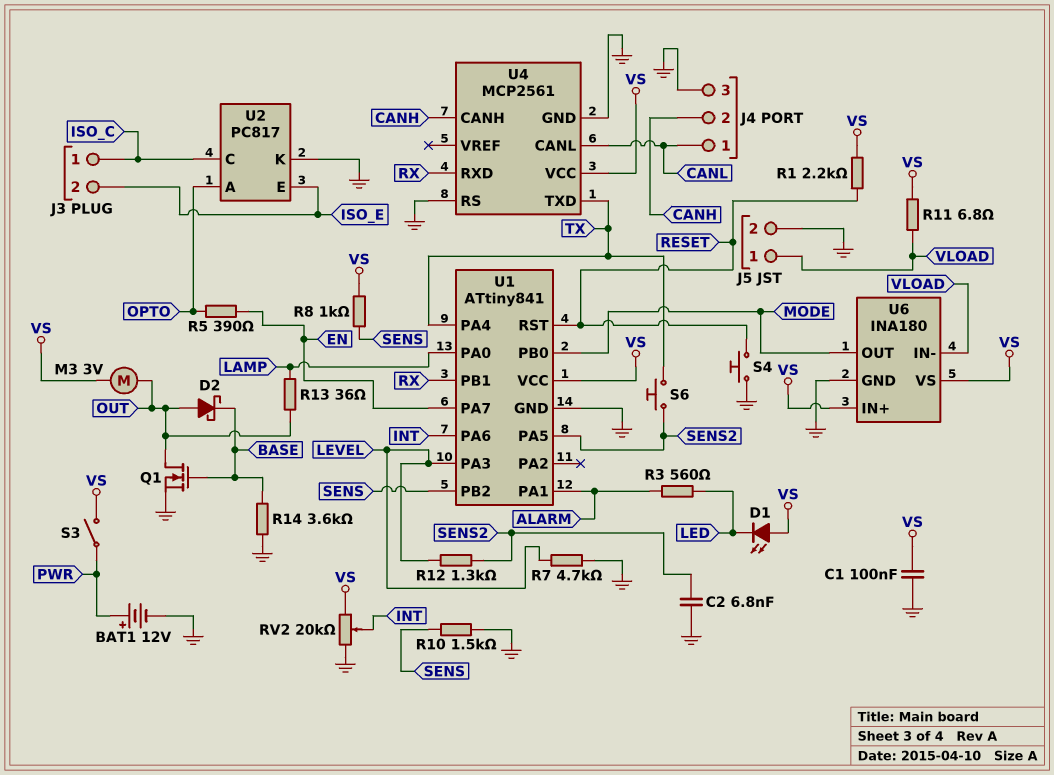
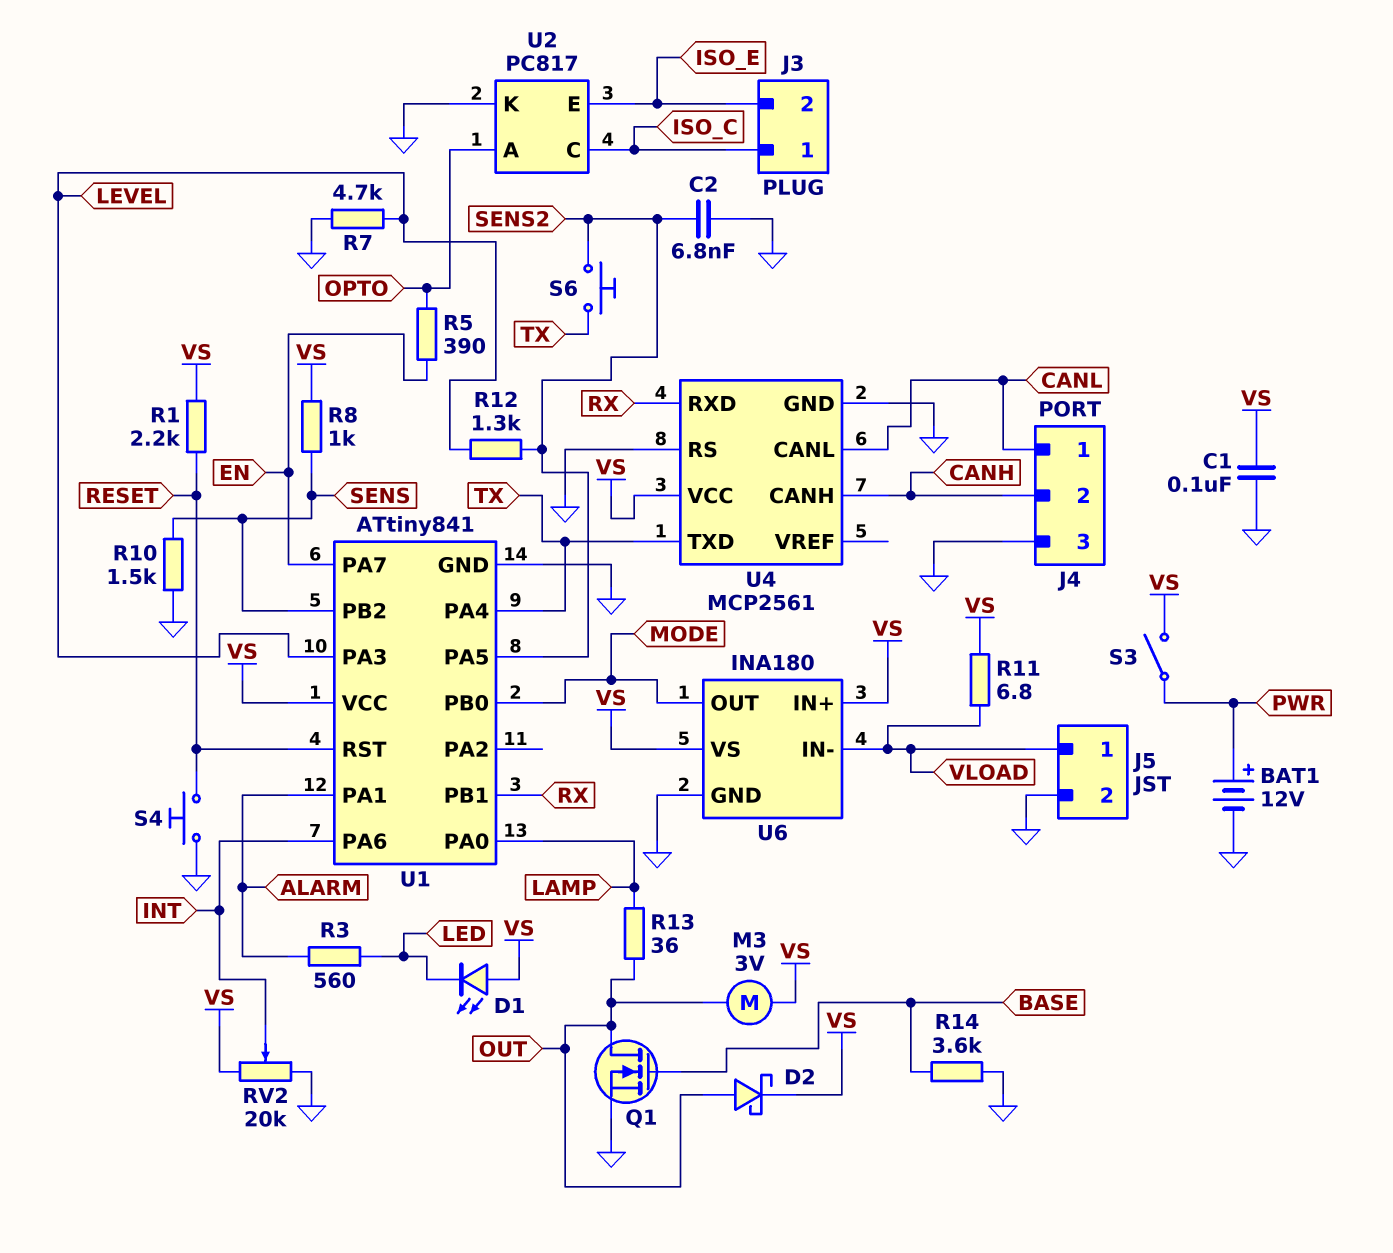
D2: schottky (A OUT, K BASE) -> schottky (A OUT, K VS)

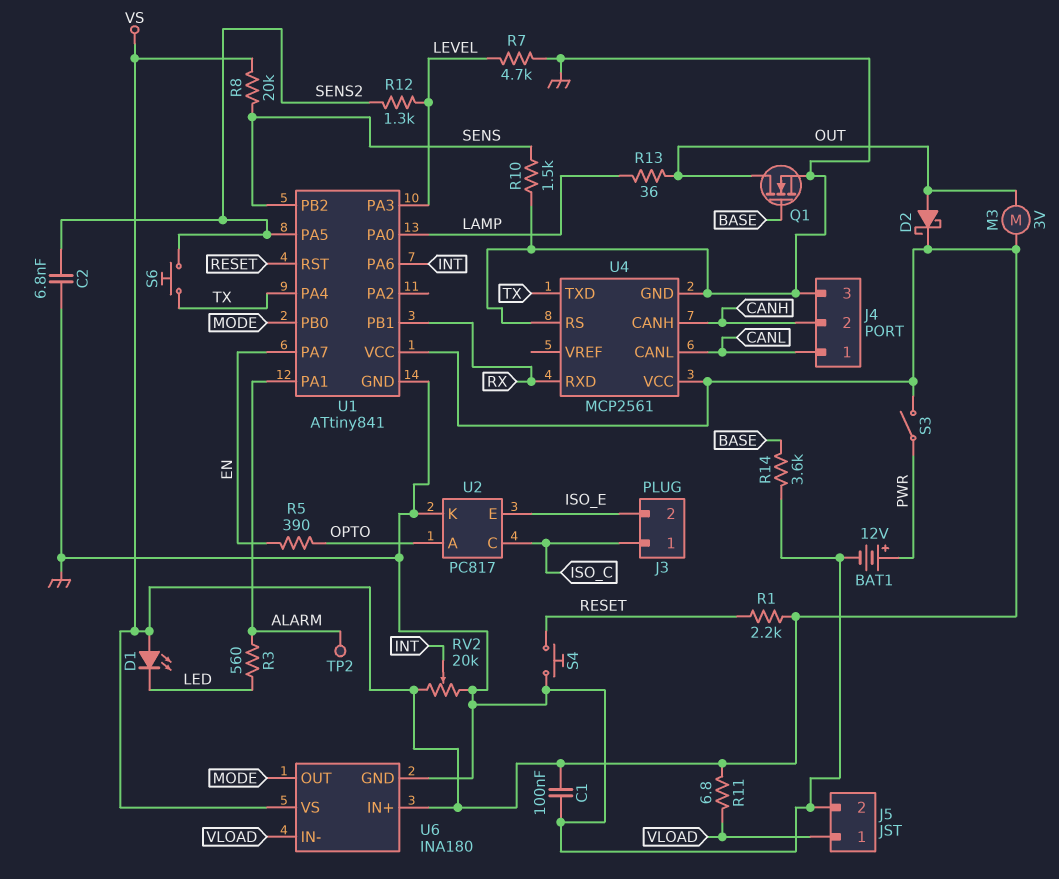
R8: 1k (SENS, VS) -> 20k (SENS, VS)
TP2: none -> test point (ALARM)

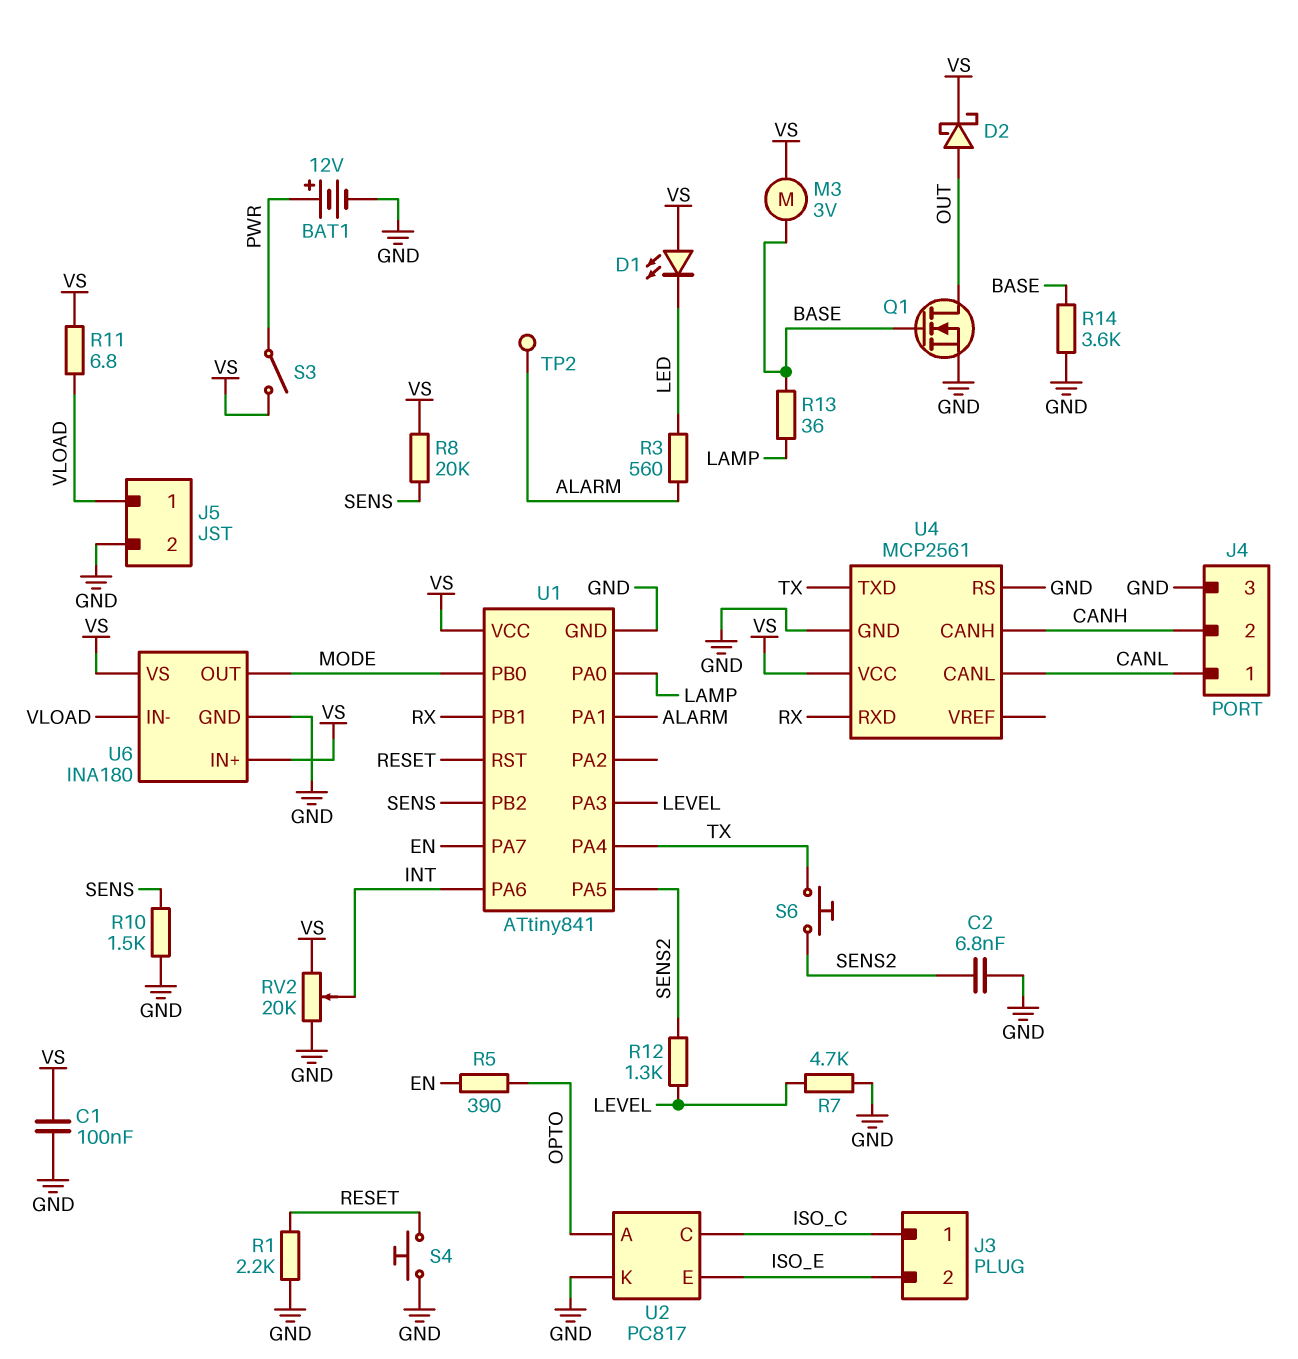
M3: motor 3V (OUT, VS) -> motor 3V (BASE, VS)
R1: 2.2k (RESET, VS) -> 2.2k (GND, RESET)
R13: 36 (LAMP, OUT) -> 36 (BASE, LAMP)

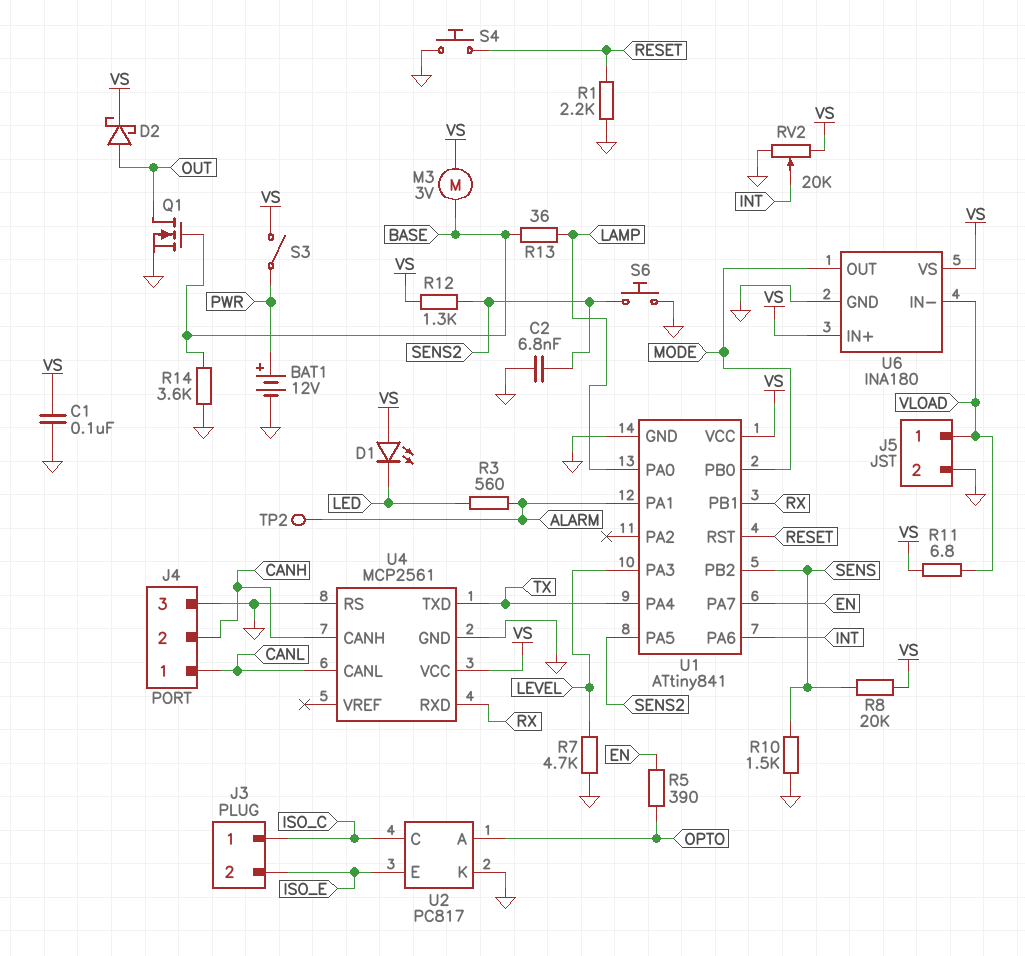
R12: 1.3k (LEVEL, SENS2) -> 1.3k (SENS2, VS)
S6: button (SENS2, TX) -> button (GND, SENS2)

